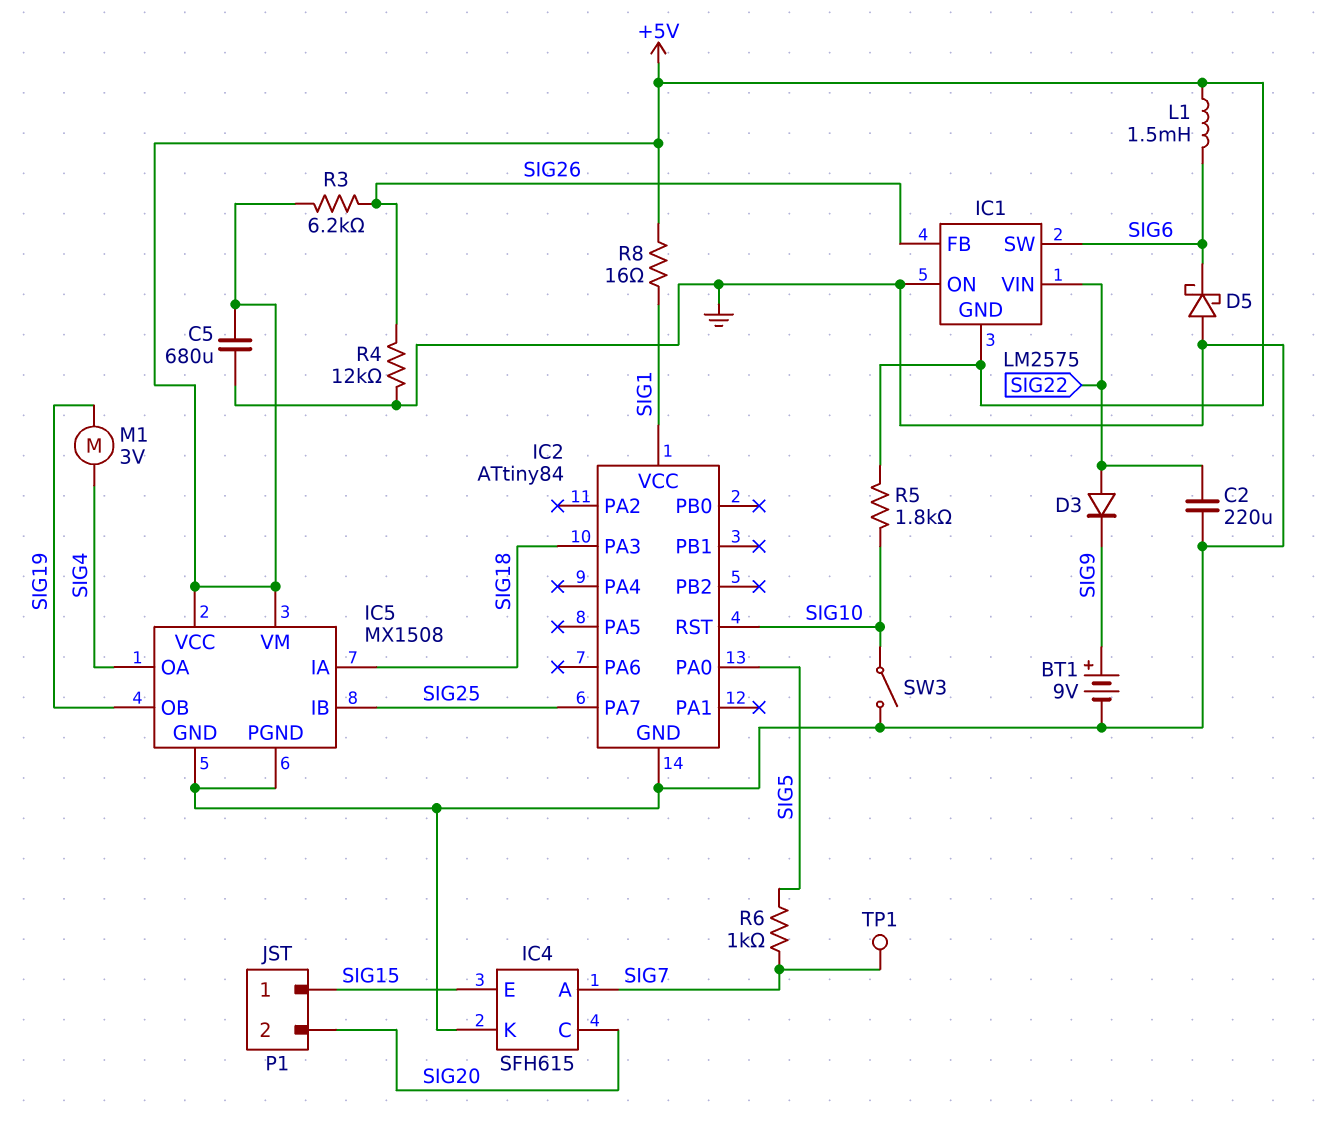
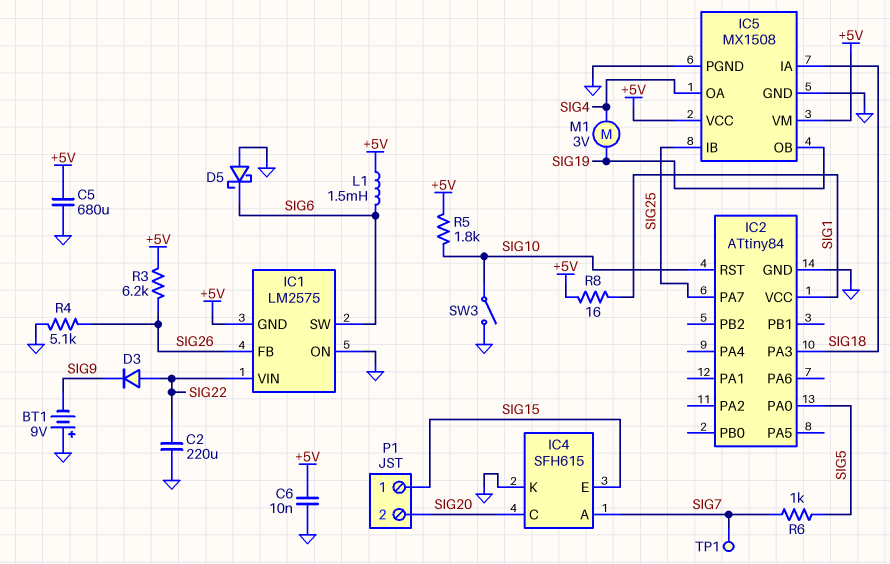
BT1: 9V (plus SIG9, minus GND) -> 9V (plus GND, minus SIG9)
C6: none -> 10nF (+5V, GND)
R4: 12k (GND, SIG26) -> 5.1k (GND, SIG26)

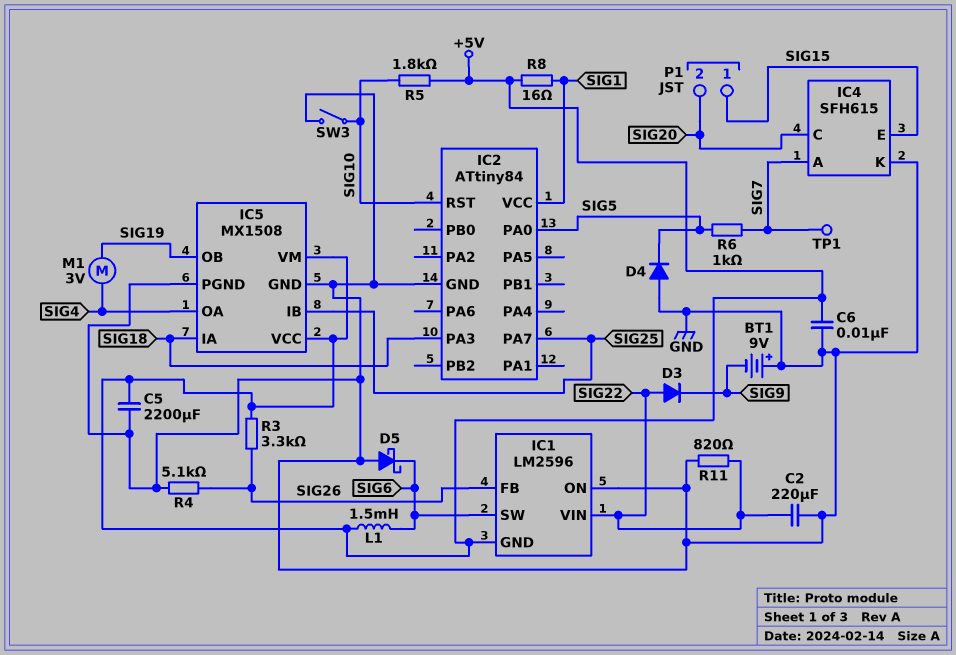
C5: 680uF (+5V, GND) -> 2200uF (+5V, GND)
D4: none -> diode (A GND, K SIG5)
IC1: LM2575 -> LM2596
R3: 6.2k (+5V, SIG26) -> 3.3k (+5V, SIG26)
R11: none -> 820 (GND, SIG22)

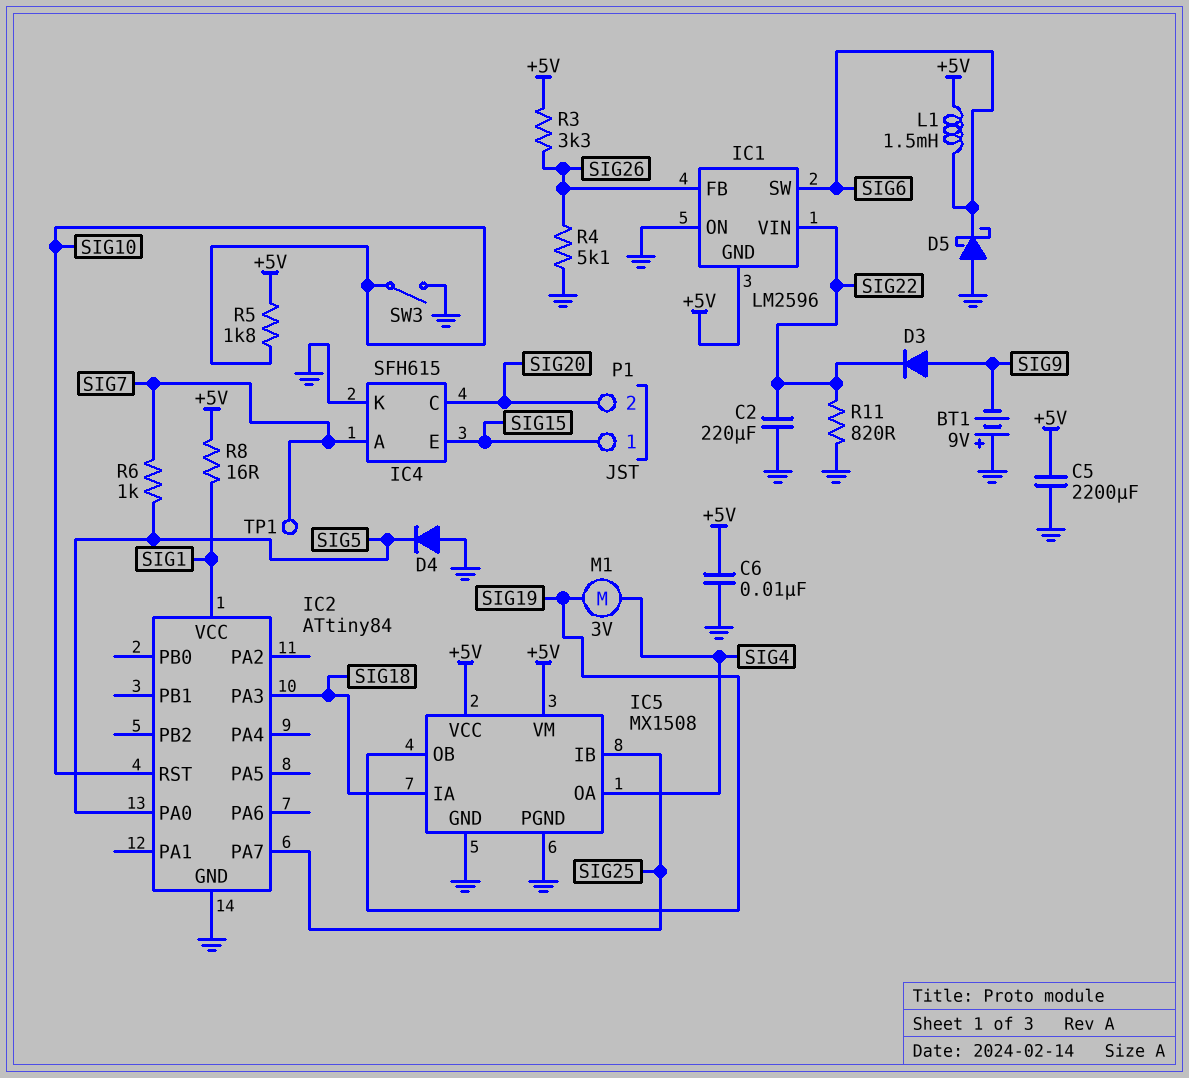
D3: diode (A SIG22, K SIG9) -> diode (A SIG9, K SIG22)

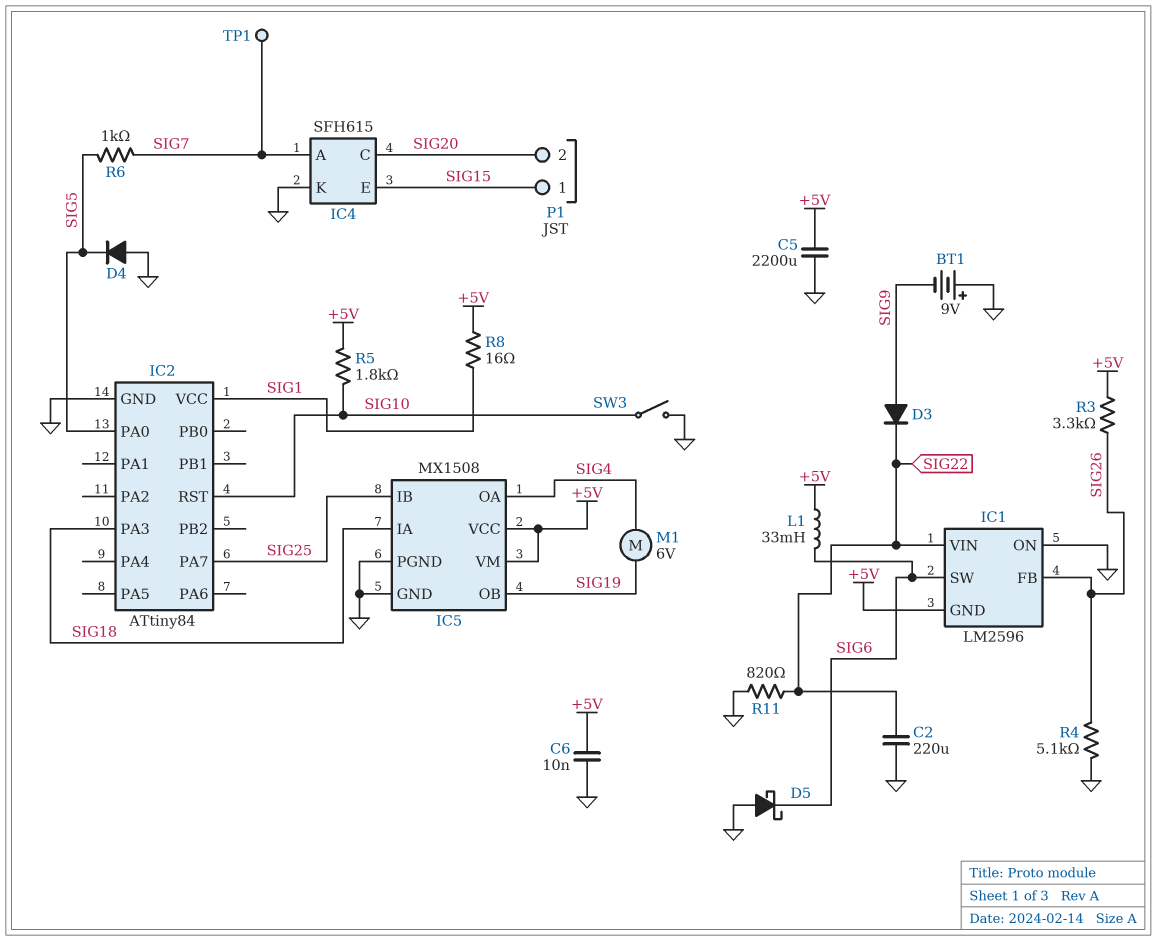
L1: 1.5mH (+5V, SIG6) -> 33mH (+5V, SIG6)
M1: motor 3V (SIG4, SIG19) -> motor 6V (SIG4, SIG19)

